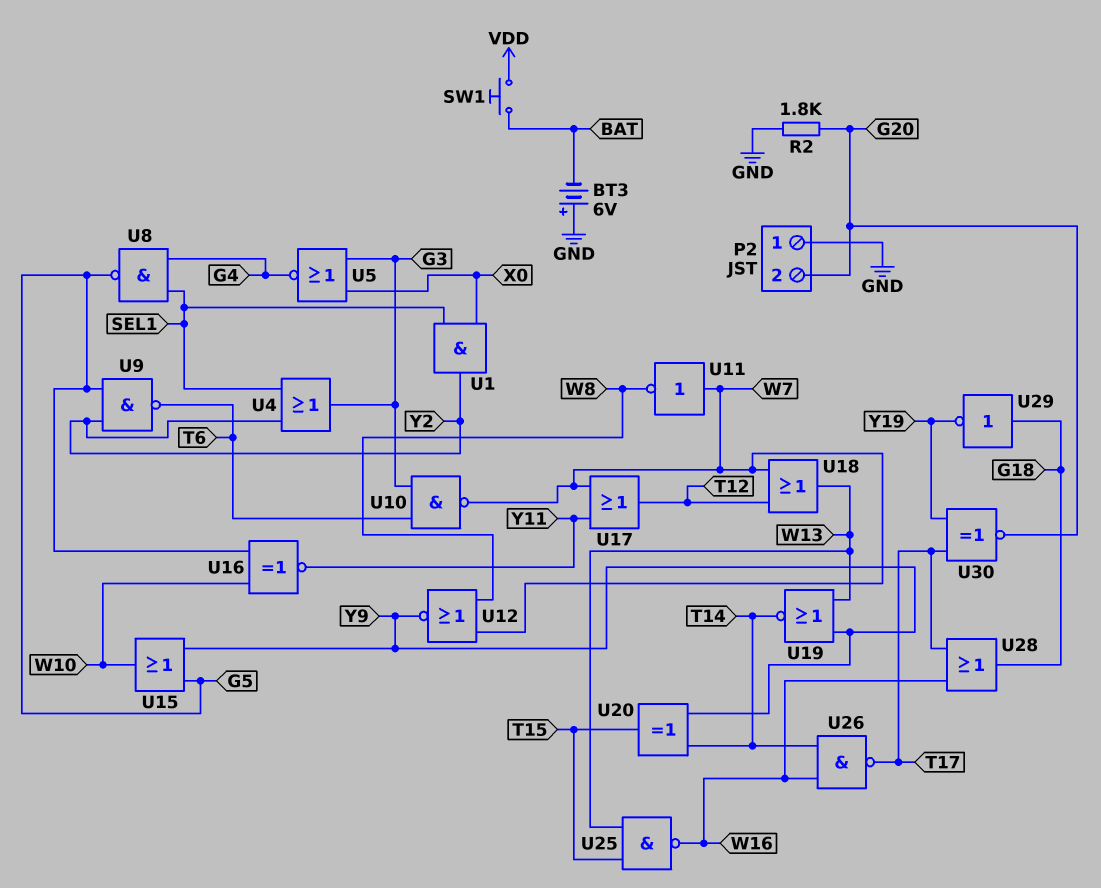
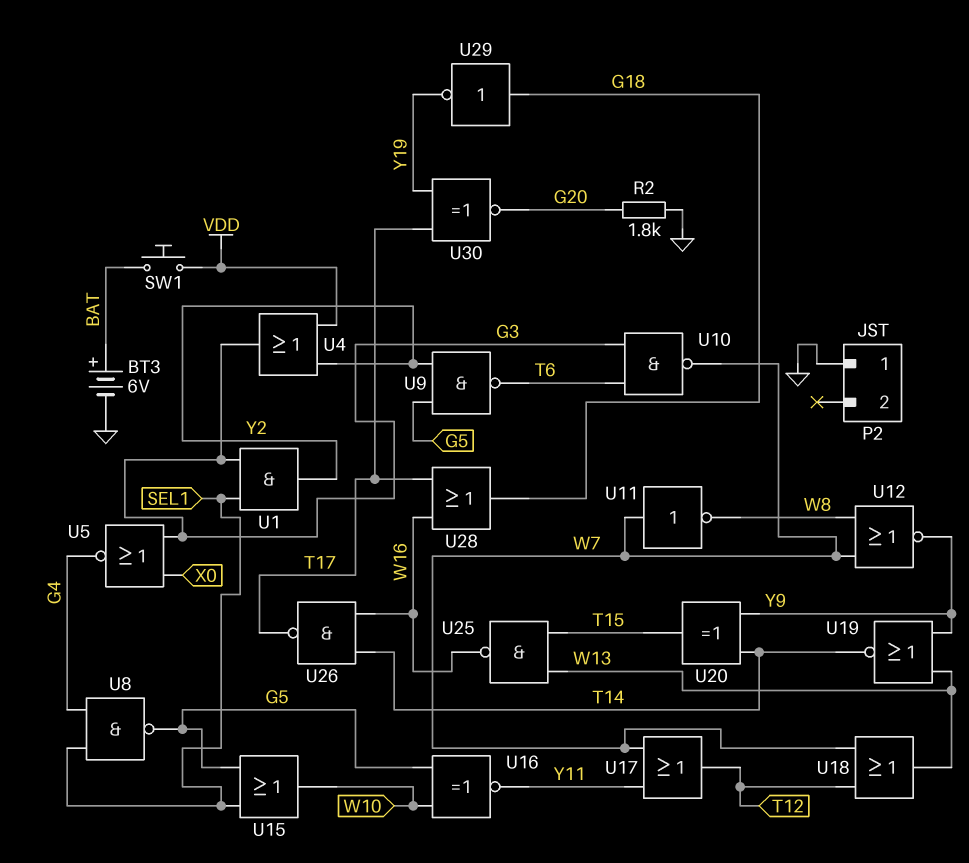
BT3: 6V (plus GND, minus BAT) -> 6V (plus BAT, minus GND)
P2 pin 2: G20 -> none
U1: AND (in SEL1, in X0, out Y2) -> AND (in G3, in SEL1, out Y2)
U4: OR (in SEL1, in Y2, out G3) -> OR (in VDD, in Y2, out G3)
U15: OR (in G5, in Y9, out W10) -> OR (in G5, in SEL1, out W10)

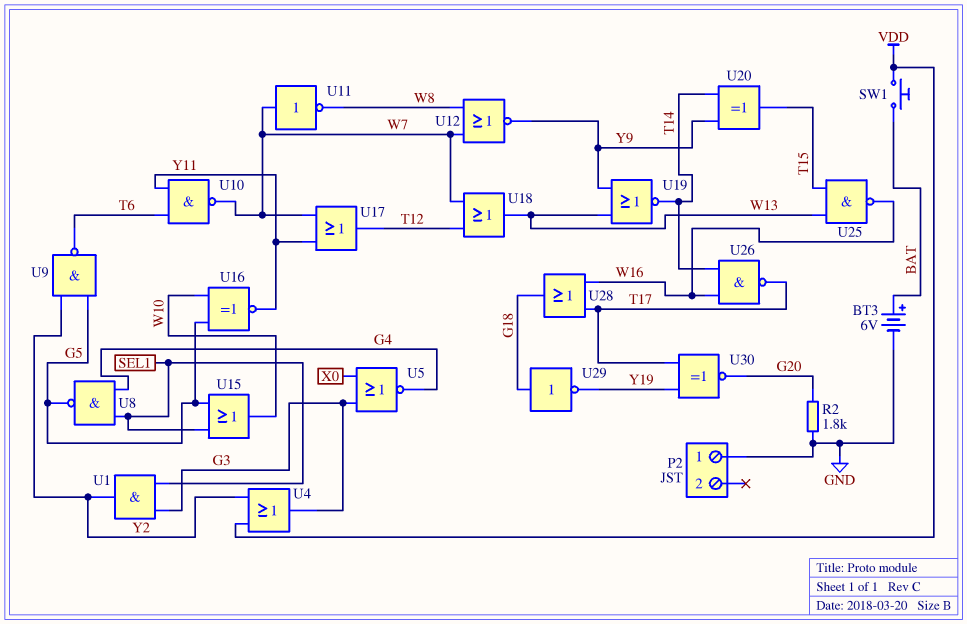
U10: NAND (in G3, in T6, out W7) -> NAND (in T6, in Y11, out W7)

